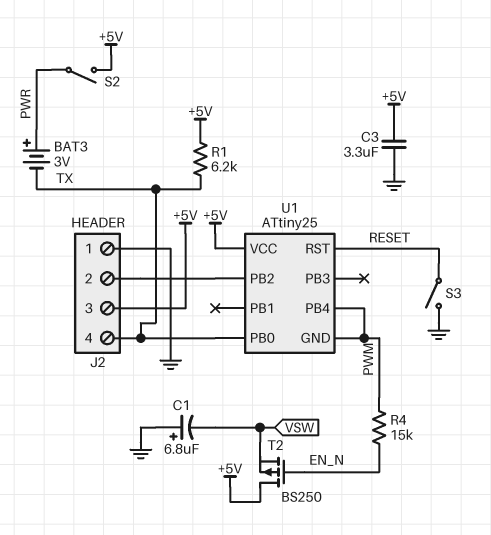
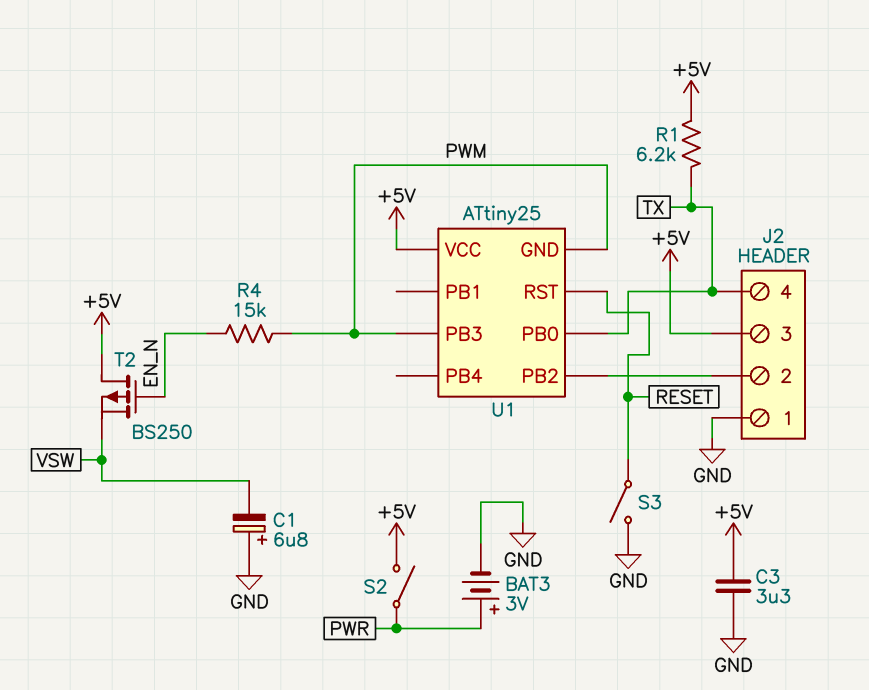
BAT3: 3V (plus PWR, minus TX) -> 3V (plus PWR, minus GND)
U1 pin PB3: none -> PWM
U1 pin PB4: PWM -> none

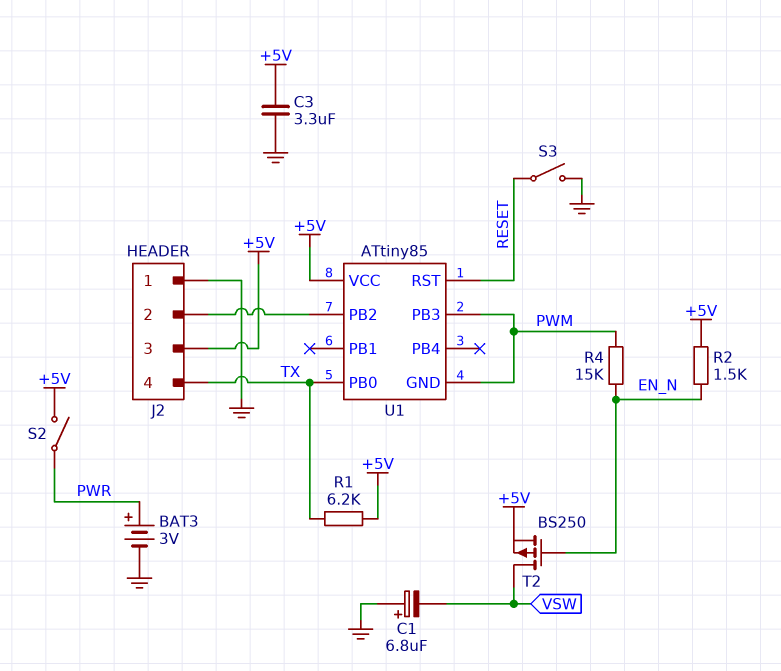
R2: none -> 1.5k (+5V, EN_N)
T2: PMOS BS250 (G EN_N, D +5V, S VSW) -> PMOS BS250 (G EN_N, D VSW, S +5V)
U1: ATtiny25 -> ATtiny85

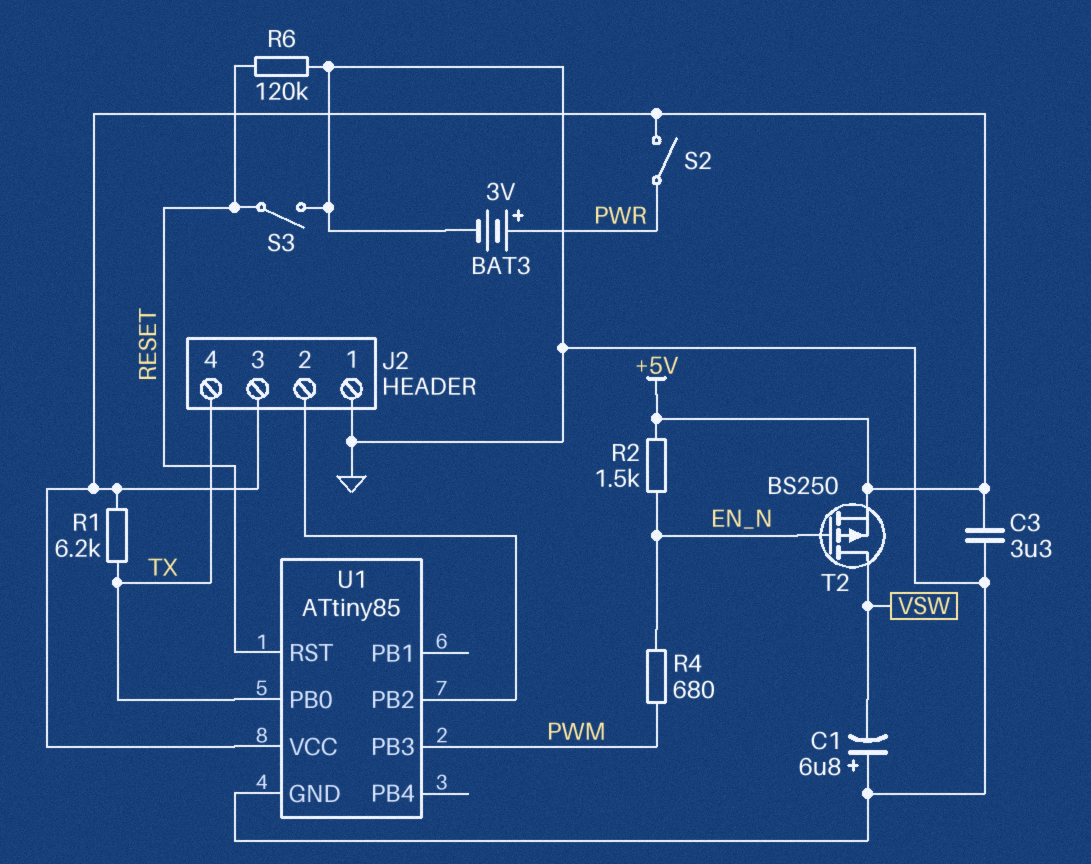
R4: 15k (EN_N, PWM) -> 680 (EN_N, PWM)
R6: none -> 120k (GND, RESET)
U1 pin GND: PWM -> GND

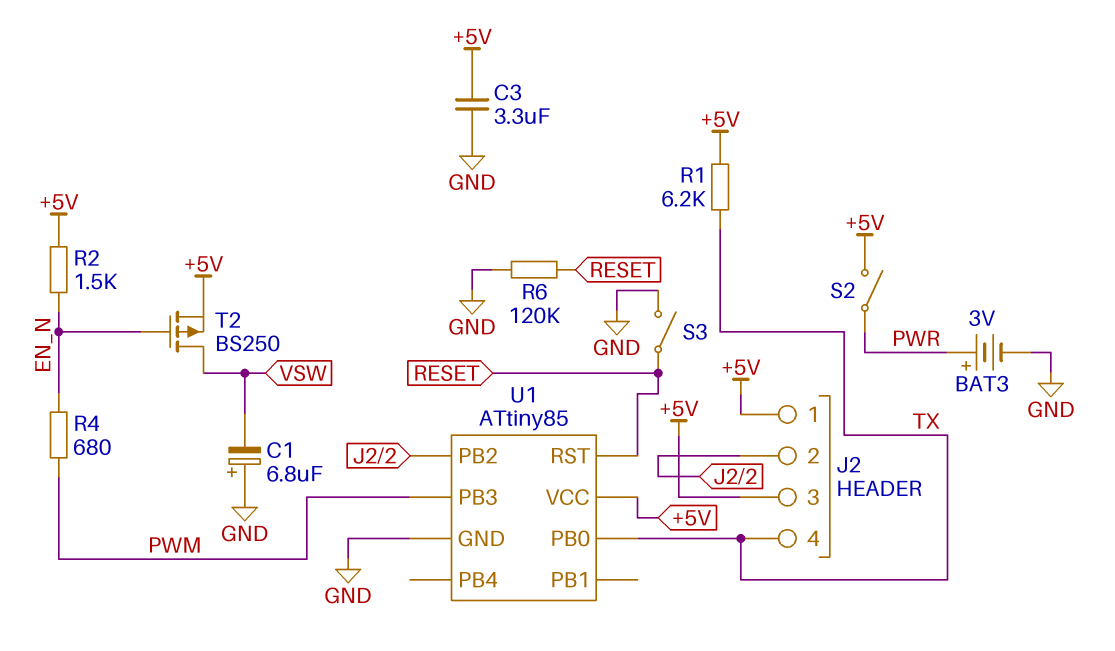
J2 pin 1: GND -> +5V

